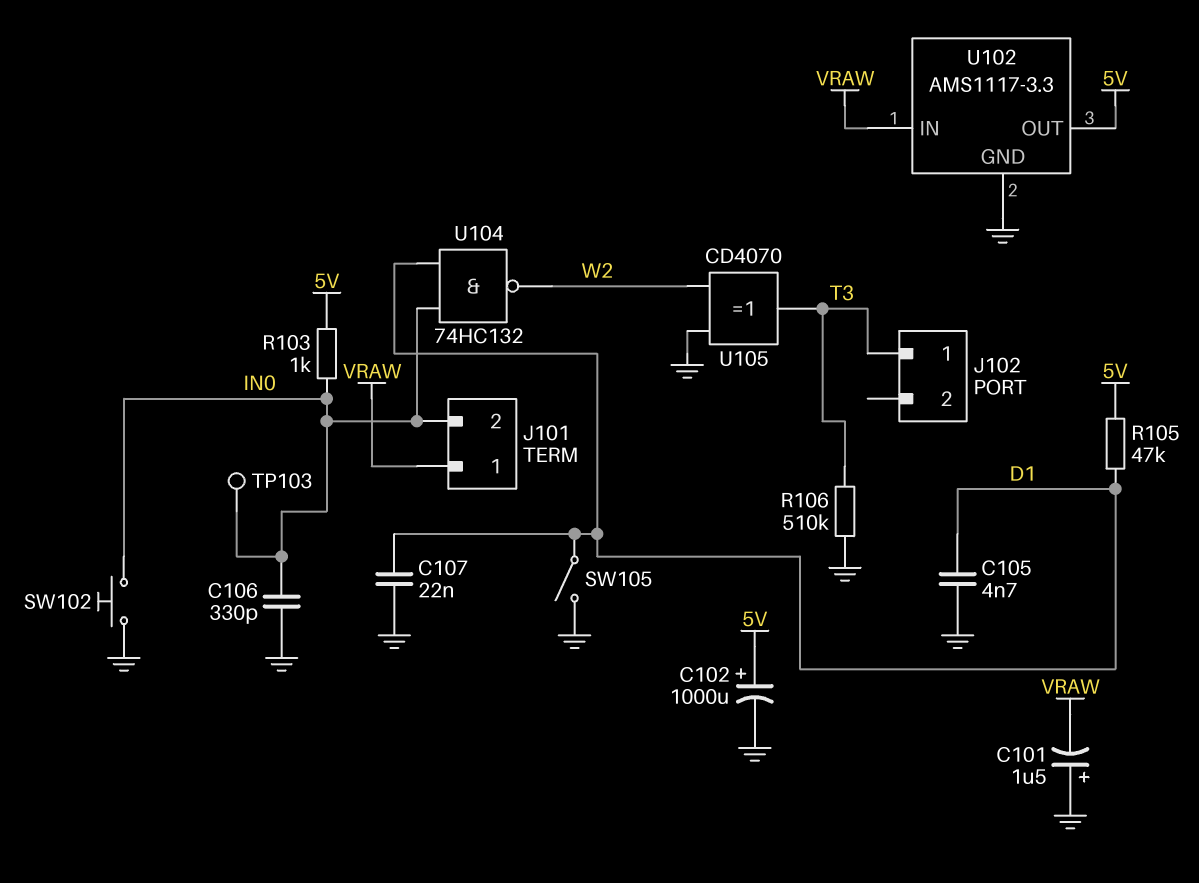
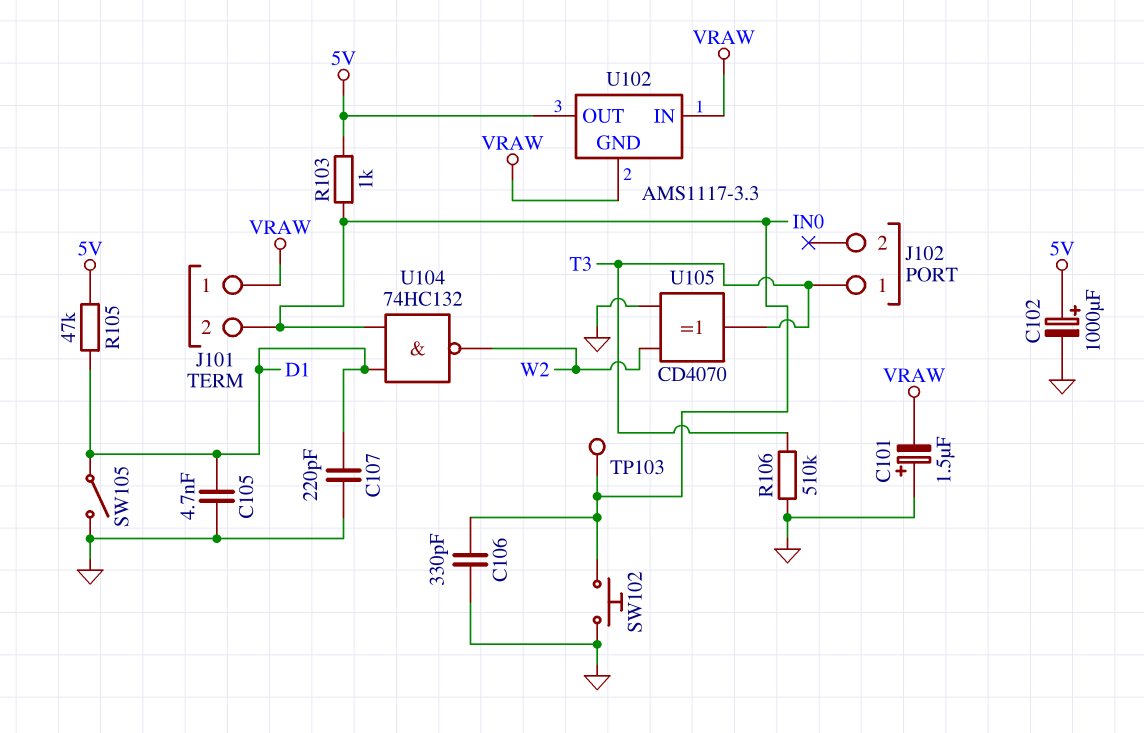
C107: 22nF (D1, GND) -> 220pF (D1, GND)
U102 pin GND: GND -> VRAW

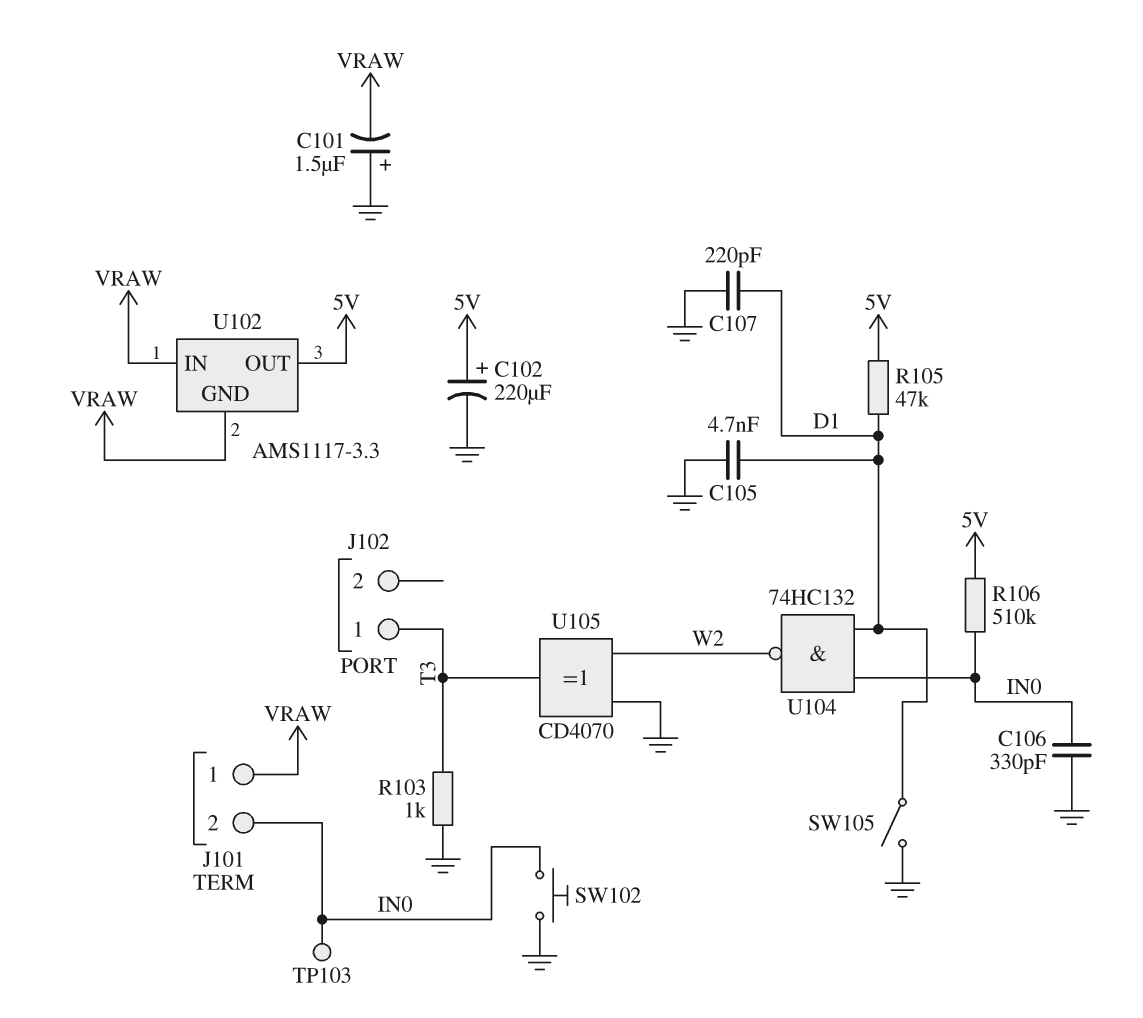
C102: 1000uF (plus 5V, minus GND) -> 220uF (plus 5V, minus GND)
R103: 1k (5V, IN0) -> 1k (GND, T3)
R106: 510k (GND, T3) -> 510k (5V, IN0)

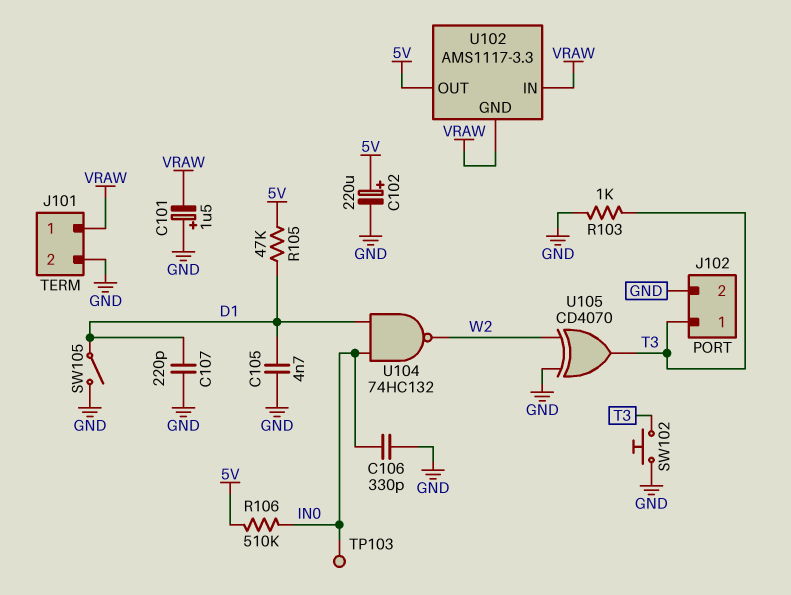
J101 pin 2: IN0 -> GND
J102 pin 2: none -> GND
SW102: button (GND, IN0) -> button (GND, T3)

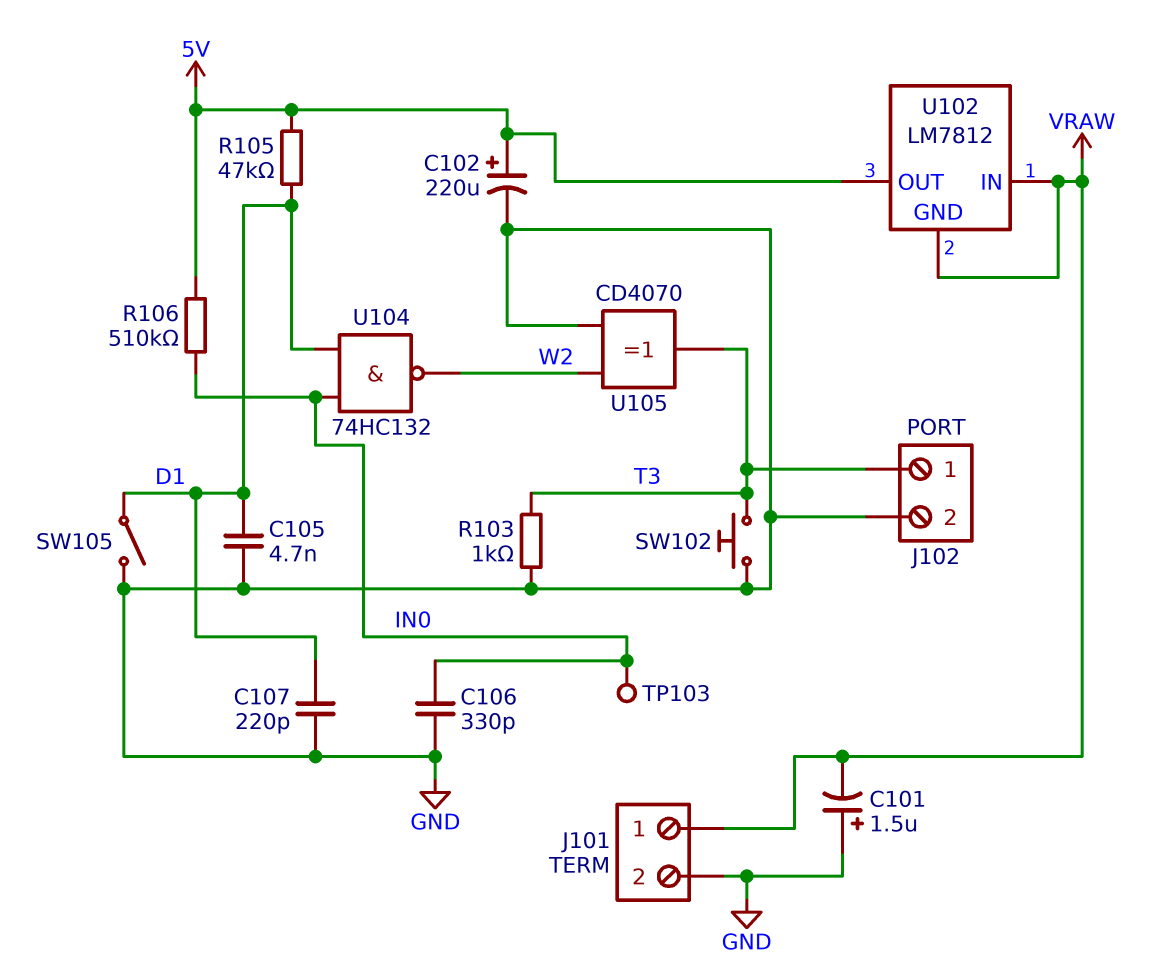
U102: AMS1117-3.3 -> LM7812

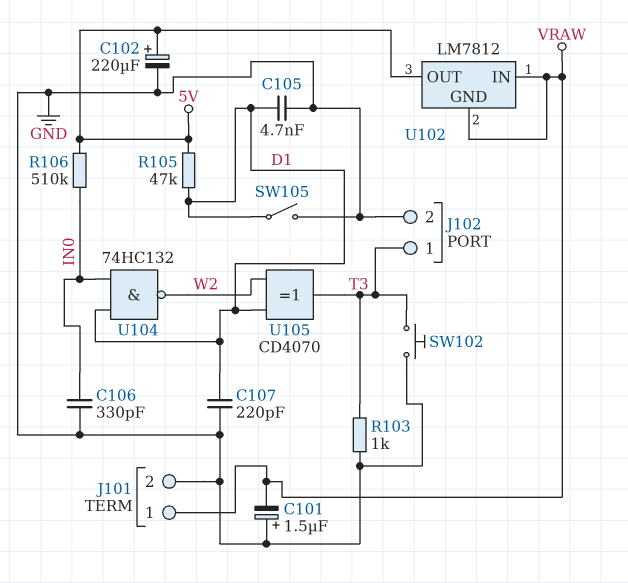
TP103: test point (IN0) -> none
U105: XOR CD4070 (in GND, in W2, out T3) -> XOR CD4070 (in D1, in W2, out T3)

